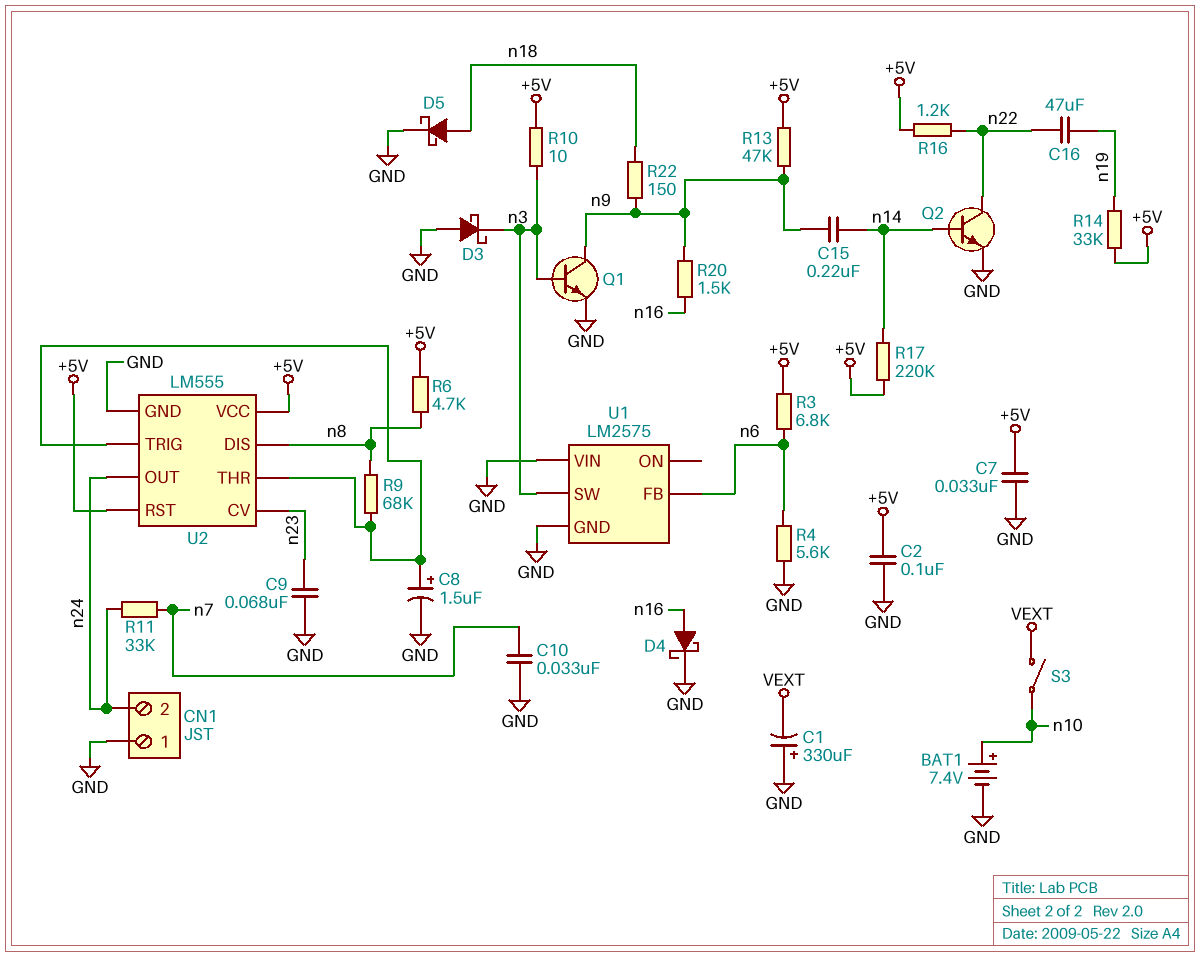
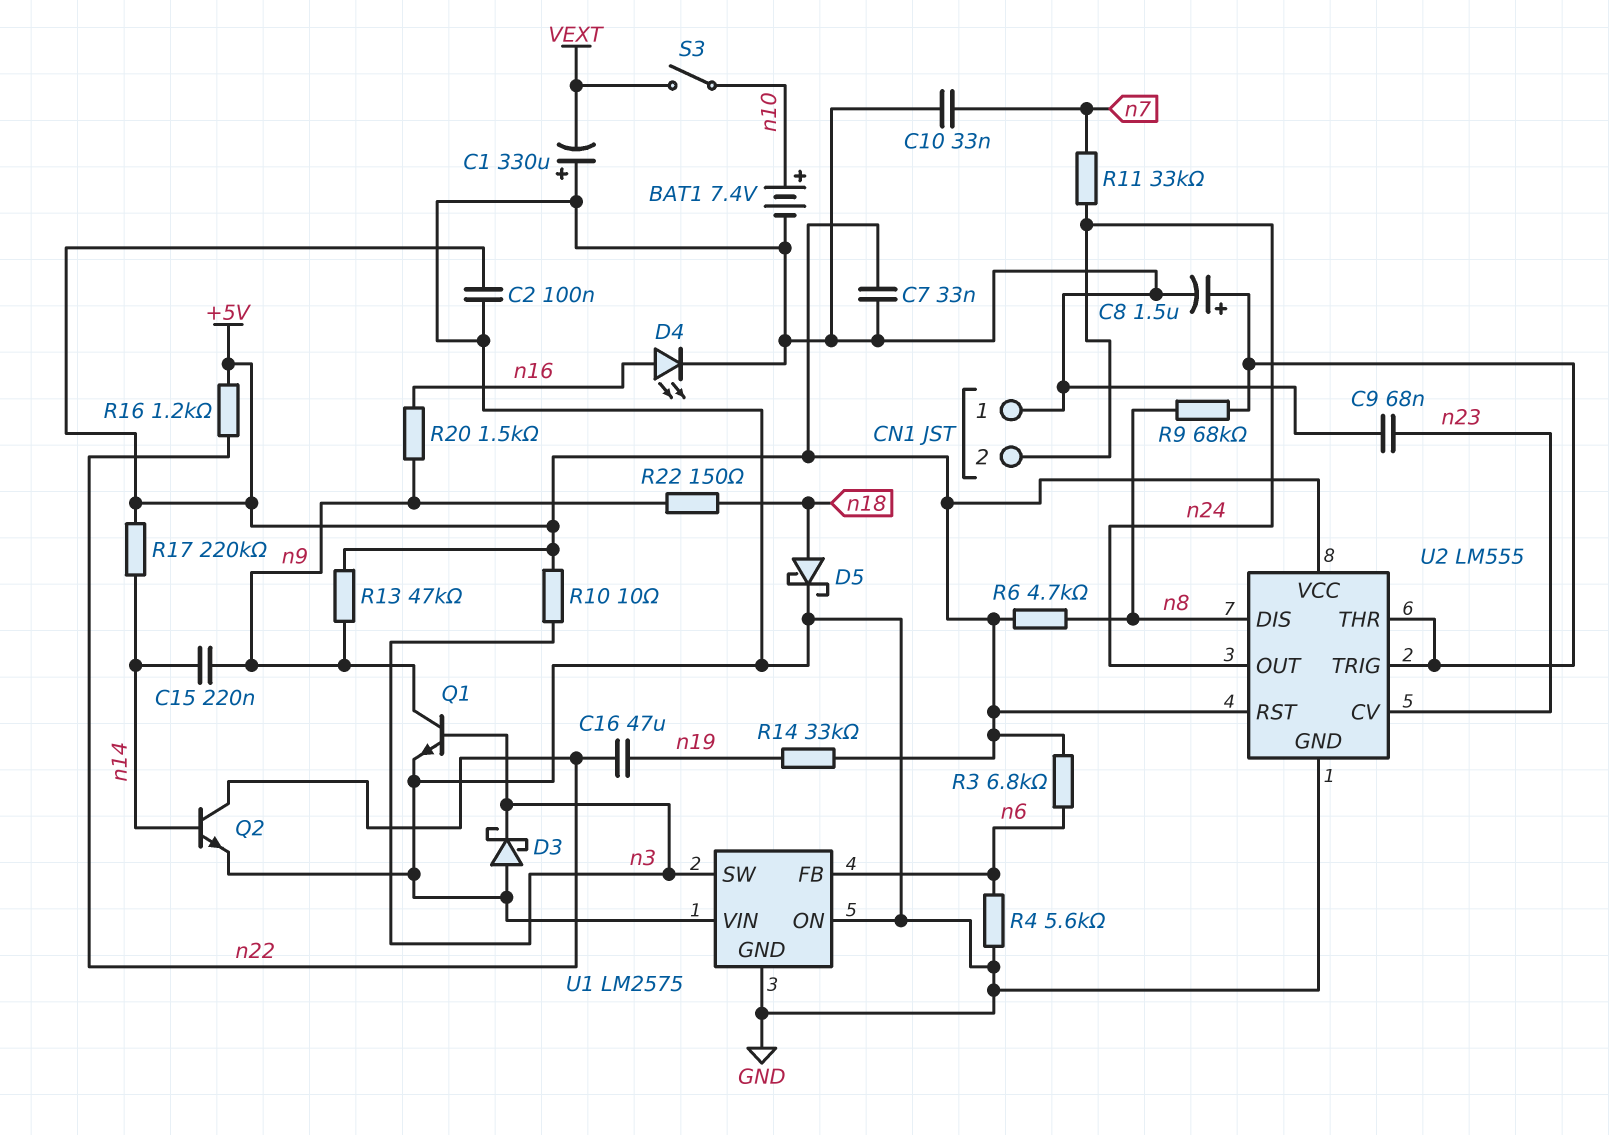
D4: schottky (A n16, K GND) -> LED (A n16, K GND)
U1 pin ON: none -> GND

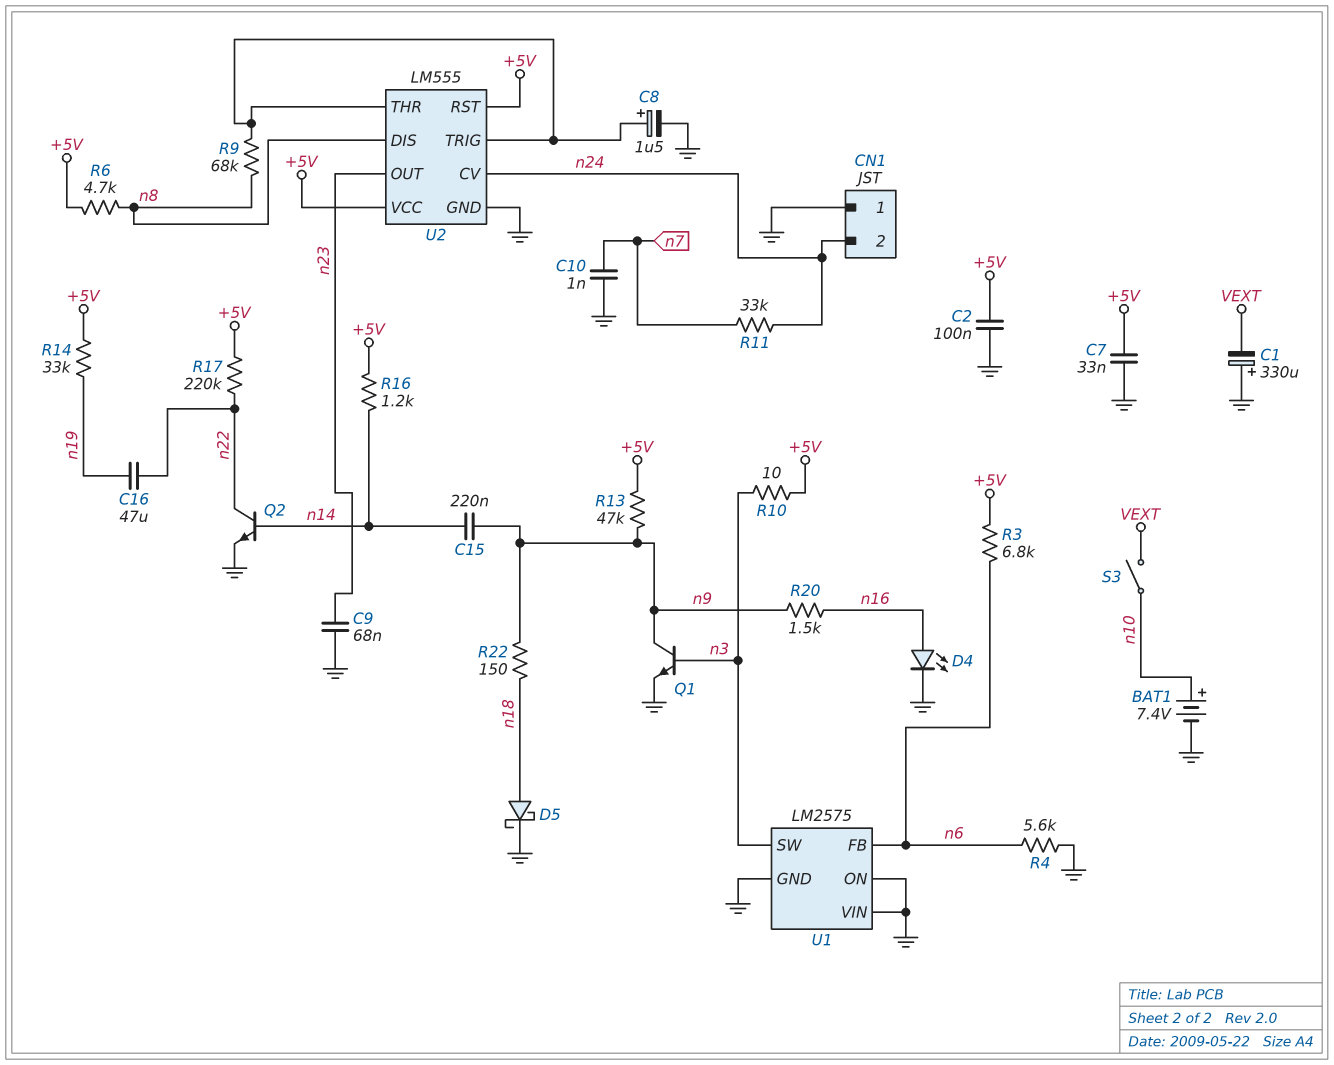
C10: 33nF (GND, n7) -> 1nF (GND, n7)
D3: schottky (A GND, K n3) -> none
R16: 1.2k (+5V, n22) -> 1.2k (+5V, n14)
R17: 220k (+5V, n14) -> 220k (+5V, n22)
U2 pin CV: n23 -> n24
U2 pin OUT: n24 -> n23

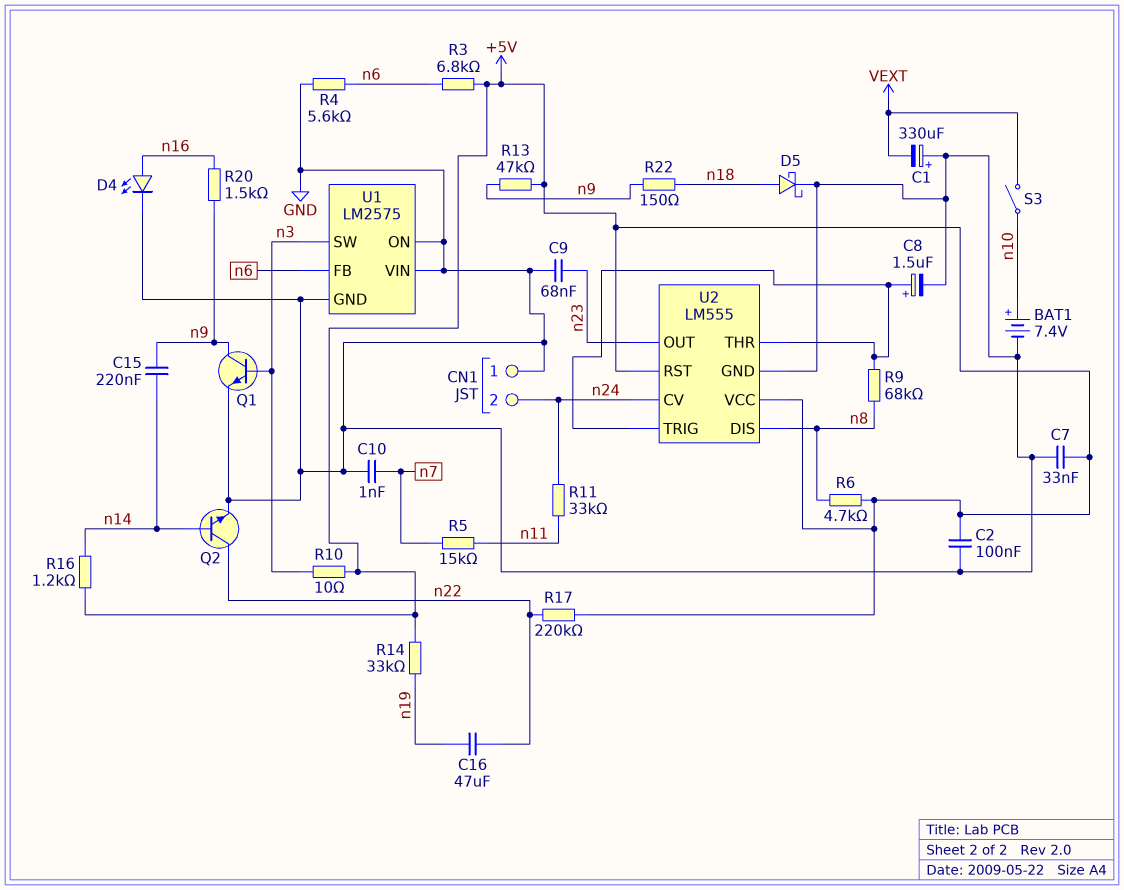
R5: none -> 15k (n7, n11)
R11: 33k (n7, n24) -> 33k (n11, n24)

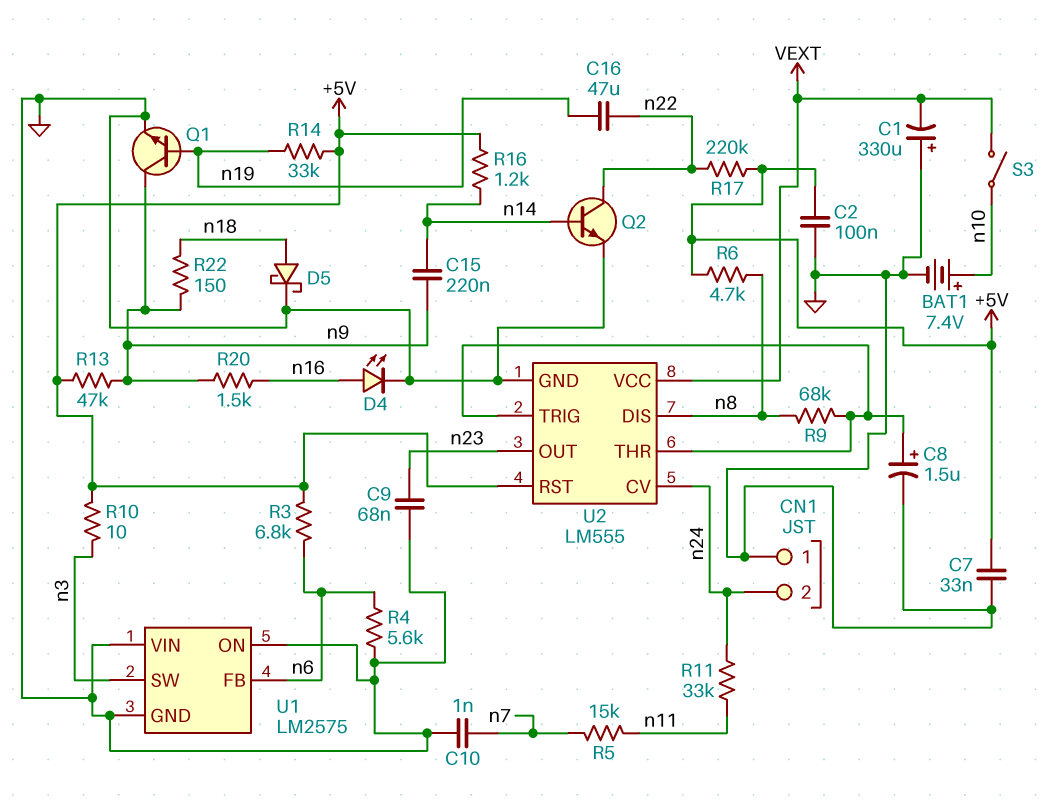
Q1: NPN (B n3, C n9, E GND) -> NPN (B n19, C n9, E GND)
U2 pin VCC: +5V -> VEXT

